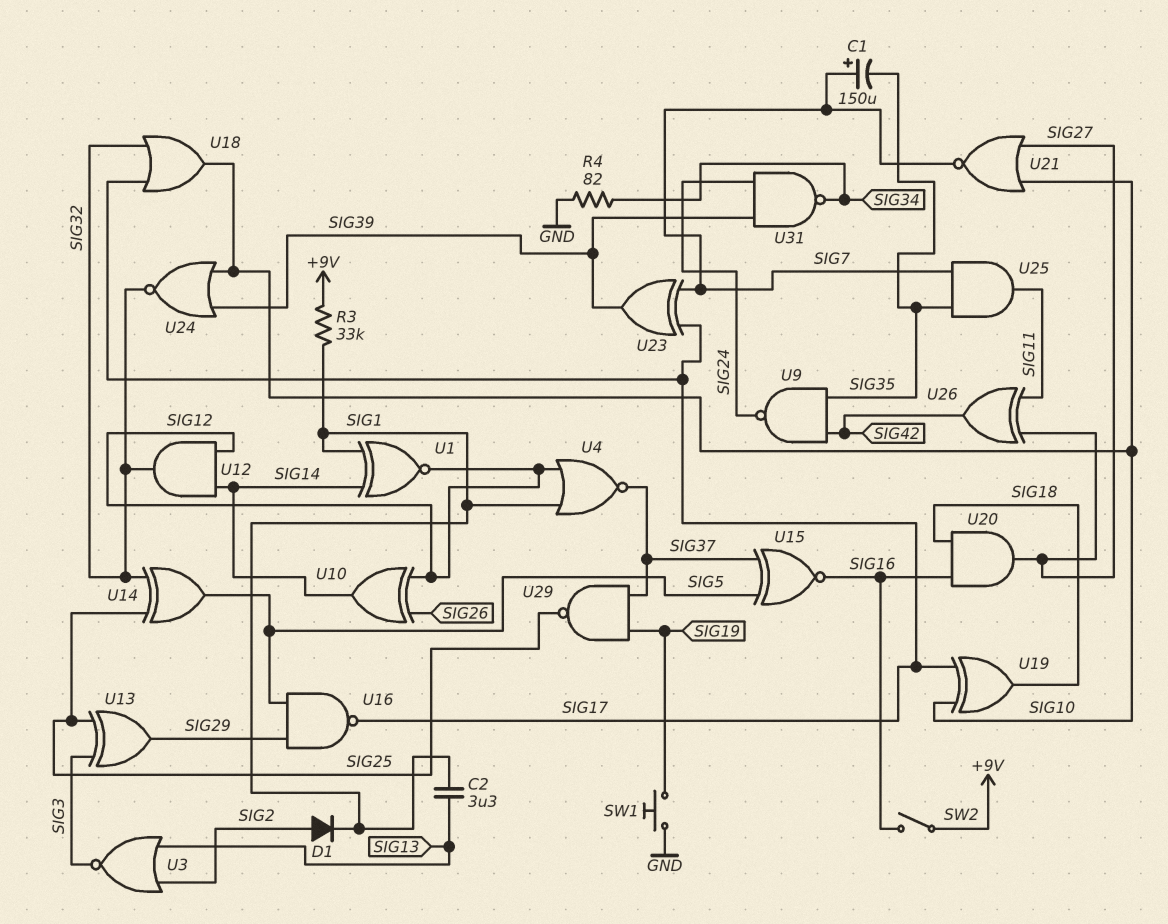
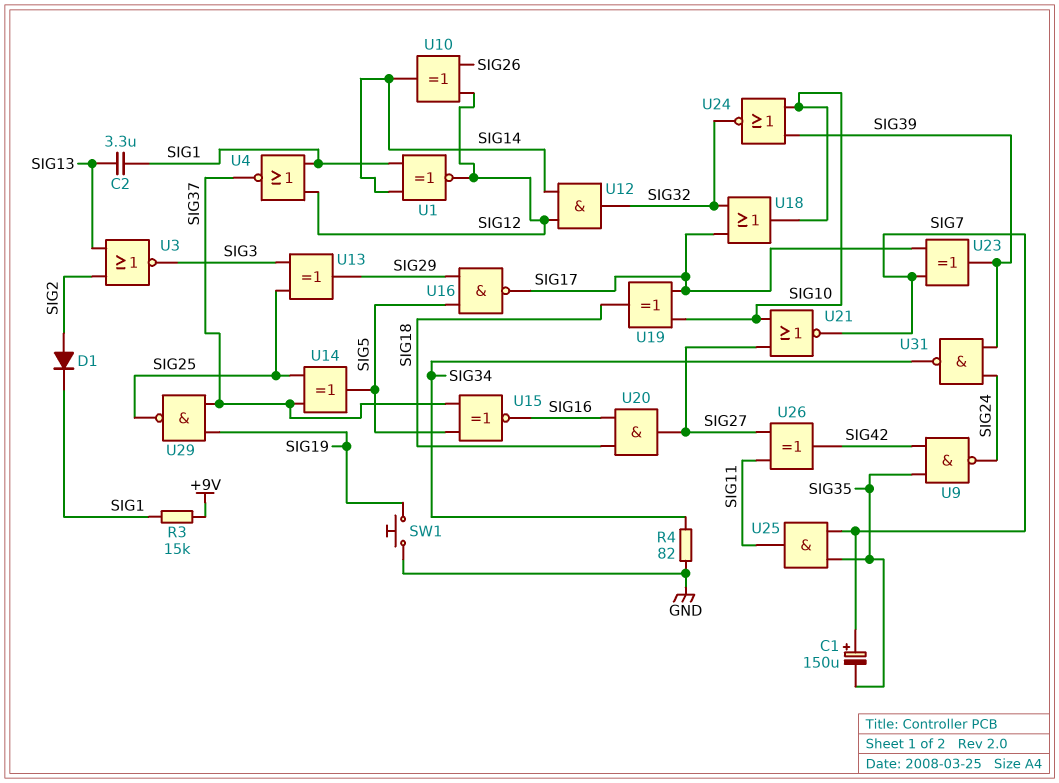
R3: 33k (+9V, SIG1) -> 15k (+9V, SIG1)
SW2: switch (+9V, SIG16) -> none
U14: XOR (in SIG25, in SIG32, out SIG5) -> XOR (in SIG25, in SIG37, out SIG5)

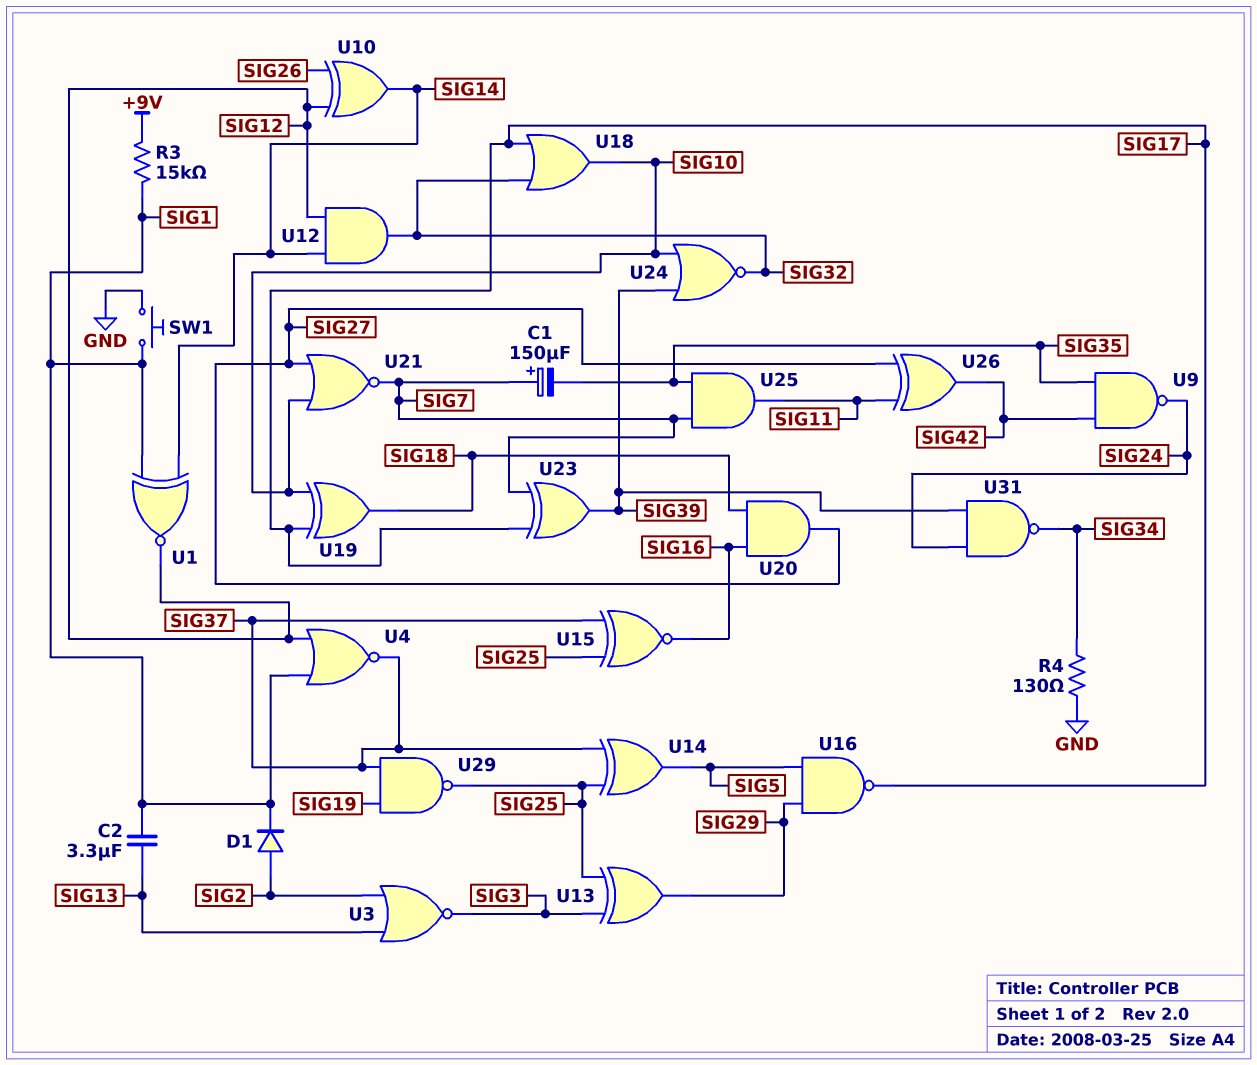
R4: 82 (GND, SIG34) -> 130 (GND, SIG34)
SW1: button (GND, SIG19) -> button (GND, SIG1)
U15: XNOR (in SIG5, in SIG37, out SIG16) -> XNOR (in SIG25, in SIG37, out SIG16)

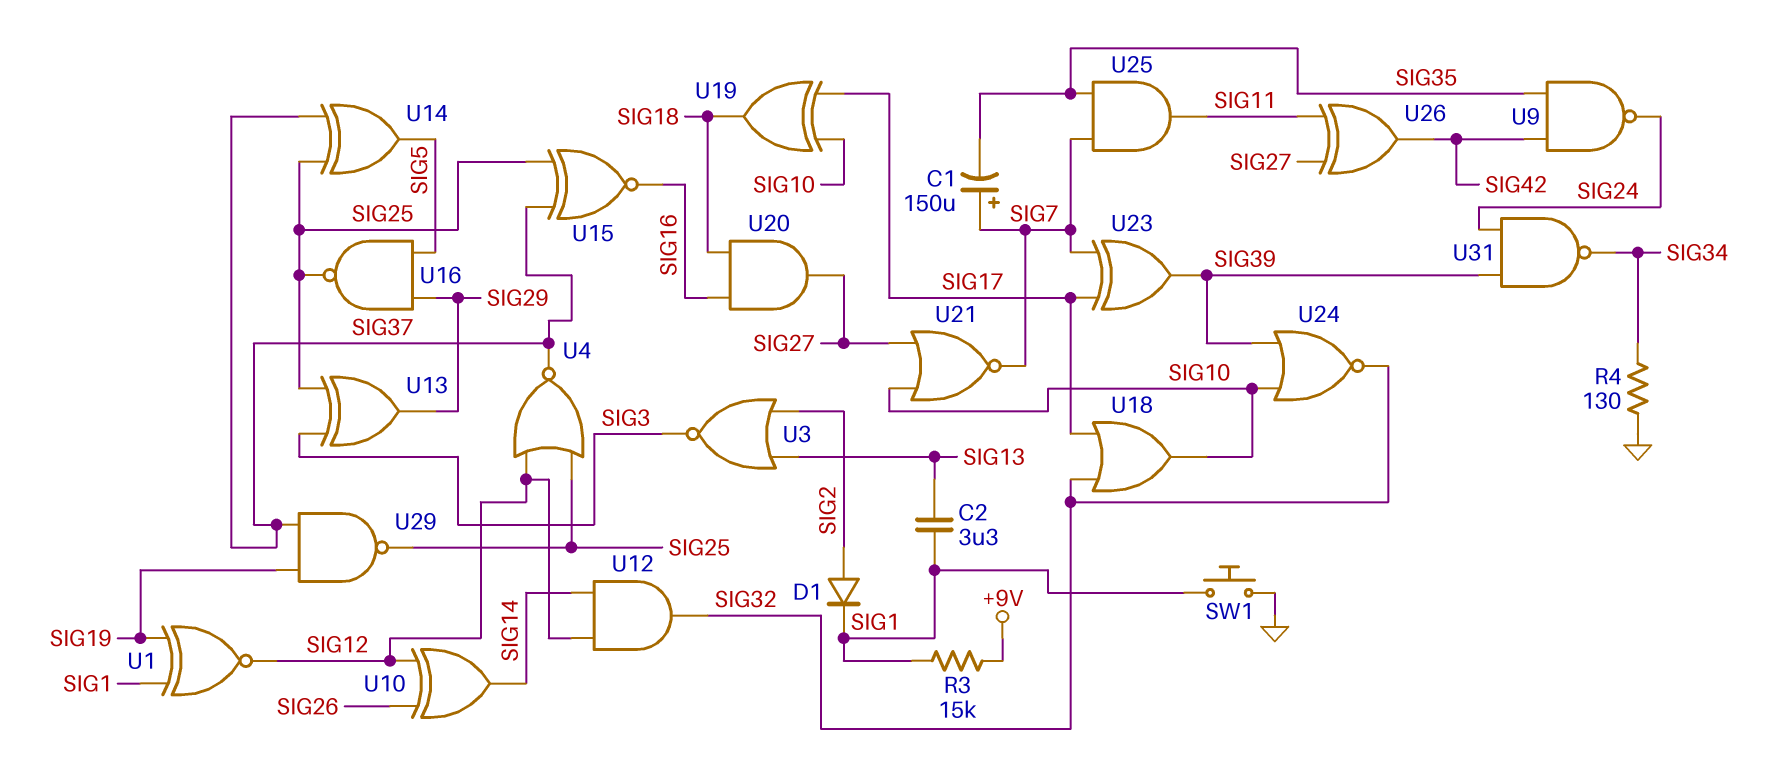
U1: XNOR (in SIG1, in SIG14, out SIG12) -> XNOR (in SIG1, in SIG19, out SIG12)
U4: NOR (in SIG1, in SIG12, out SIG37) -> NOR (in SIG12, in SIG25, out SIG37)
U16: NAND (in SIG5, in SIG29, out SIG17) -> NAND (in SIG5, in SIG29, out SIG25)

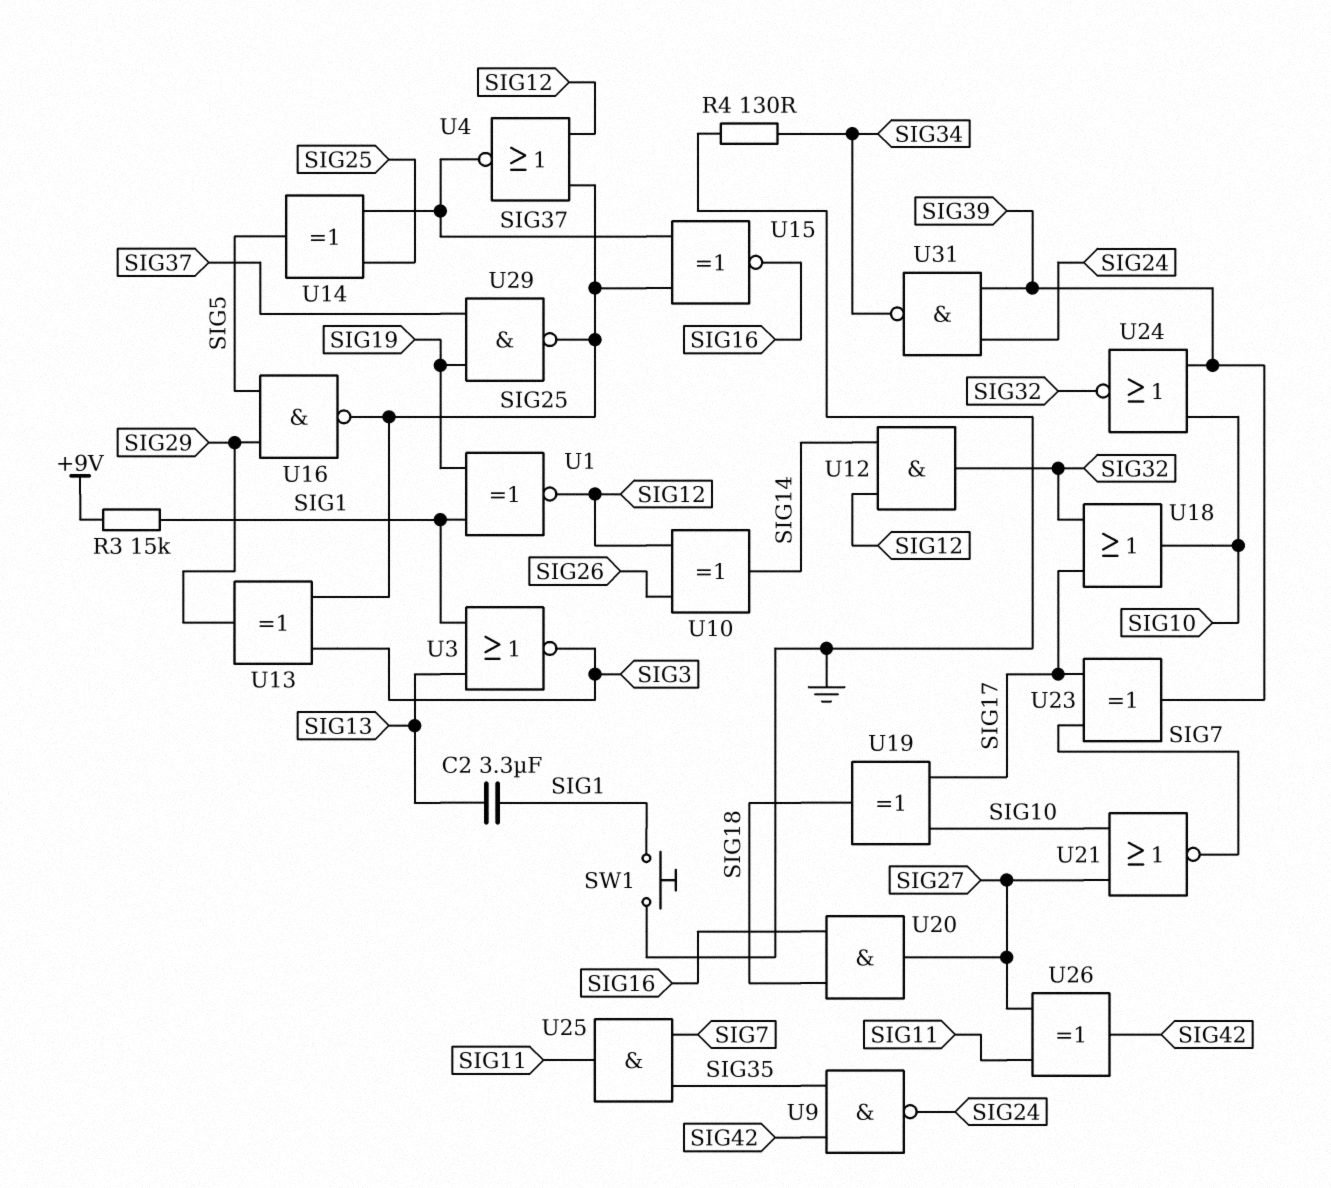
C1: 150uF (plus SIG7, minus SIG35) -> none
D1: diode (A SIG2, K SIG1) -> none
U3: NOR (in SIG2, in SIG13, out SIG3) -> NOR (in SIG1, in SIG13, out SIG3)

